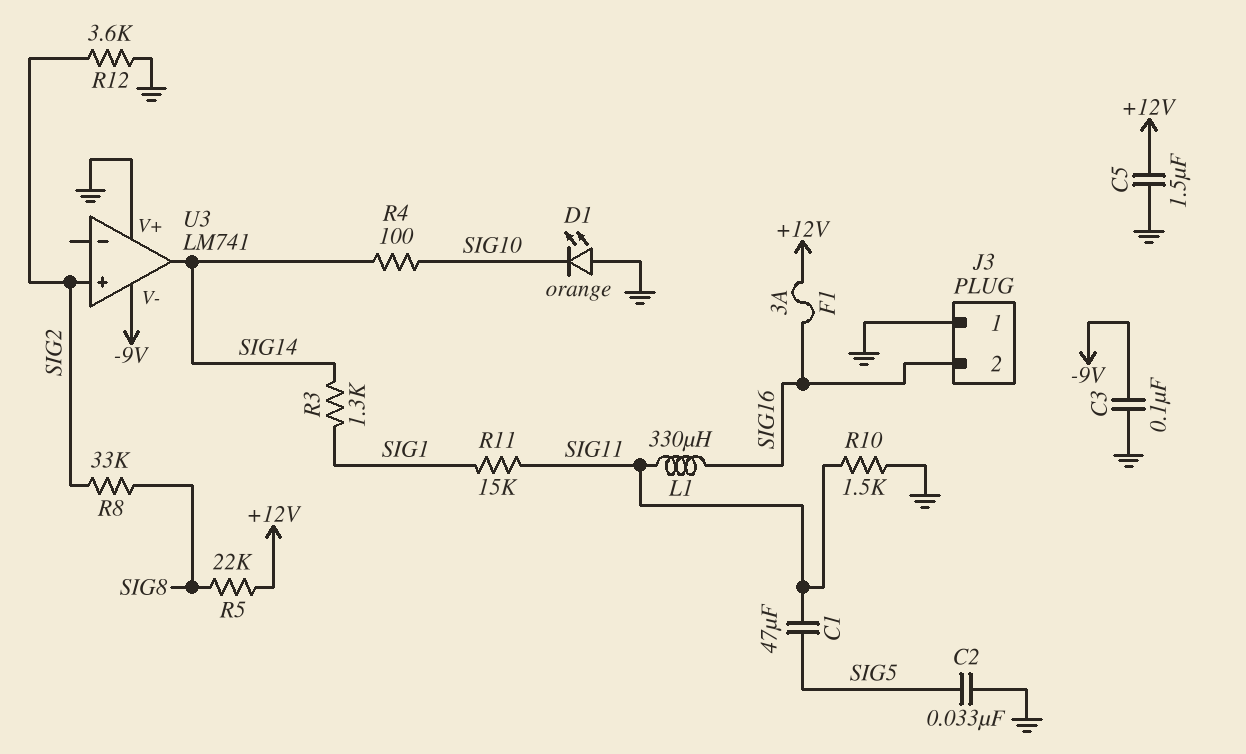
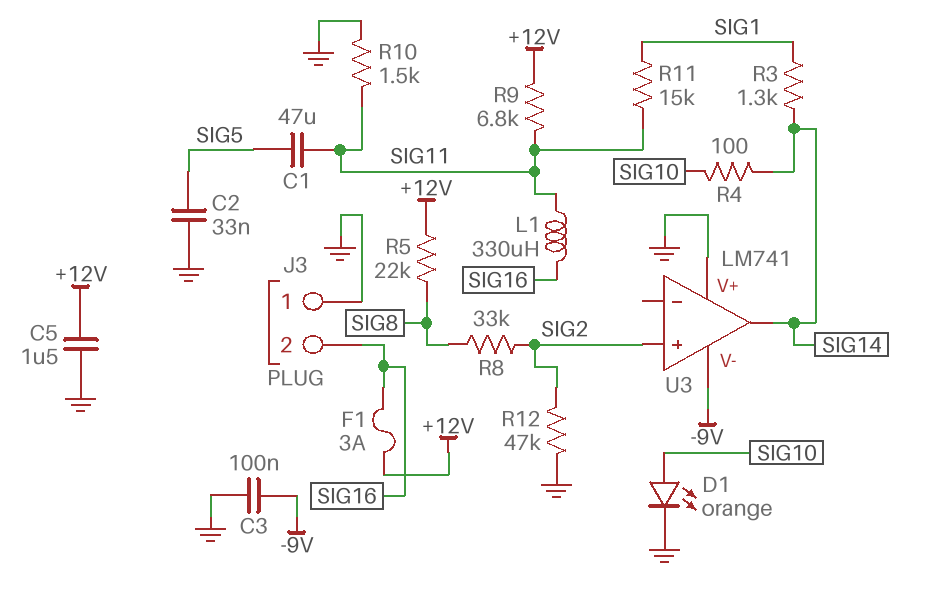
D1: LED orange (A GND, K SIG10) -> LED orange (A SIG10, K GND)
R9: none -> 6.8k (+12V, SIG11)
R12: 3.6k (GND, SIG2) -> 47k (GND, SIG2)

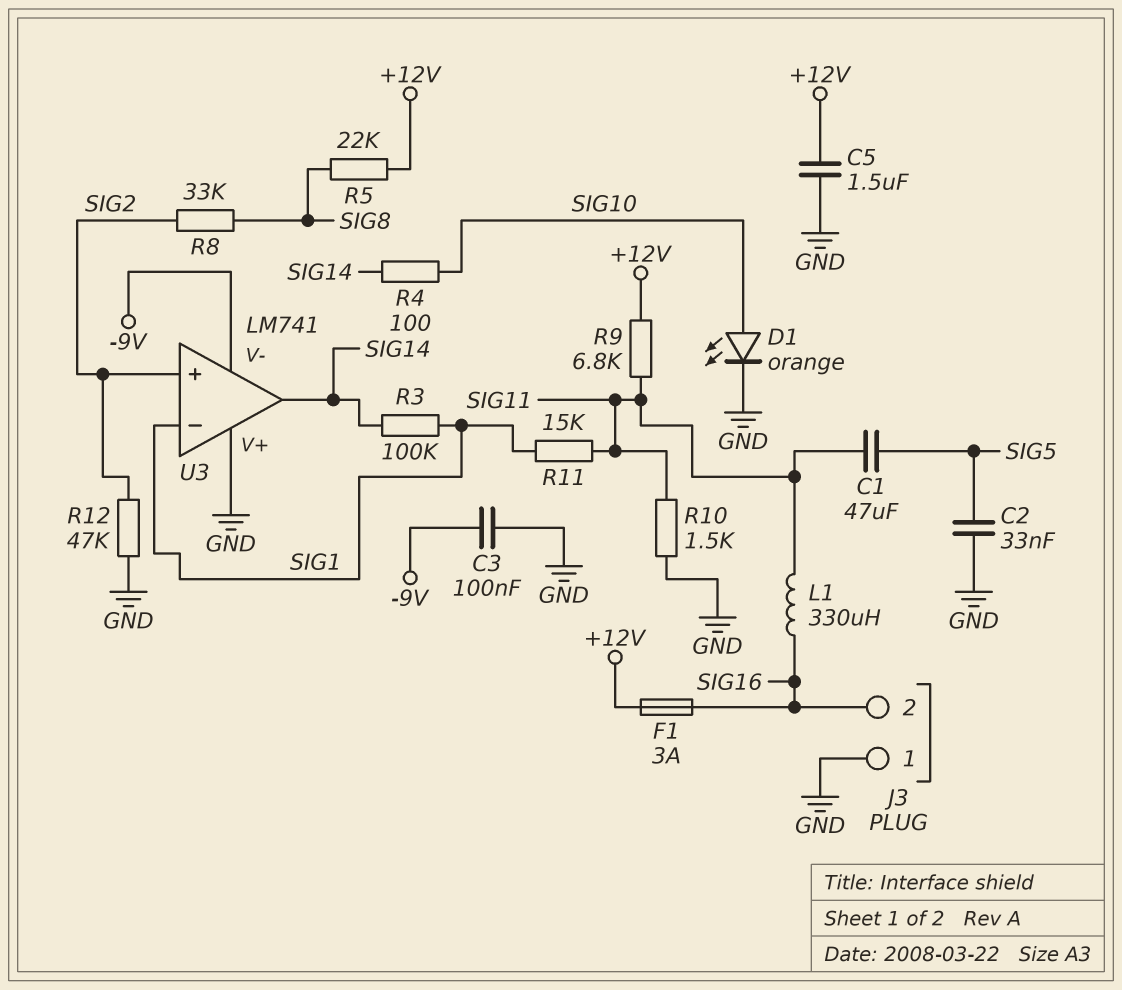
R3: 1.3k (SIG1, SIG14) -> 100k (SIG1, SIG14)
U3 pin in-: none -> SIG1

